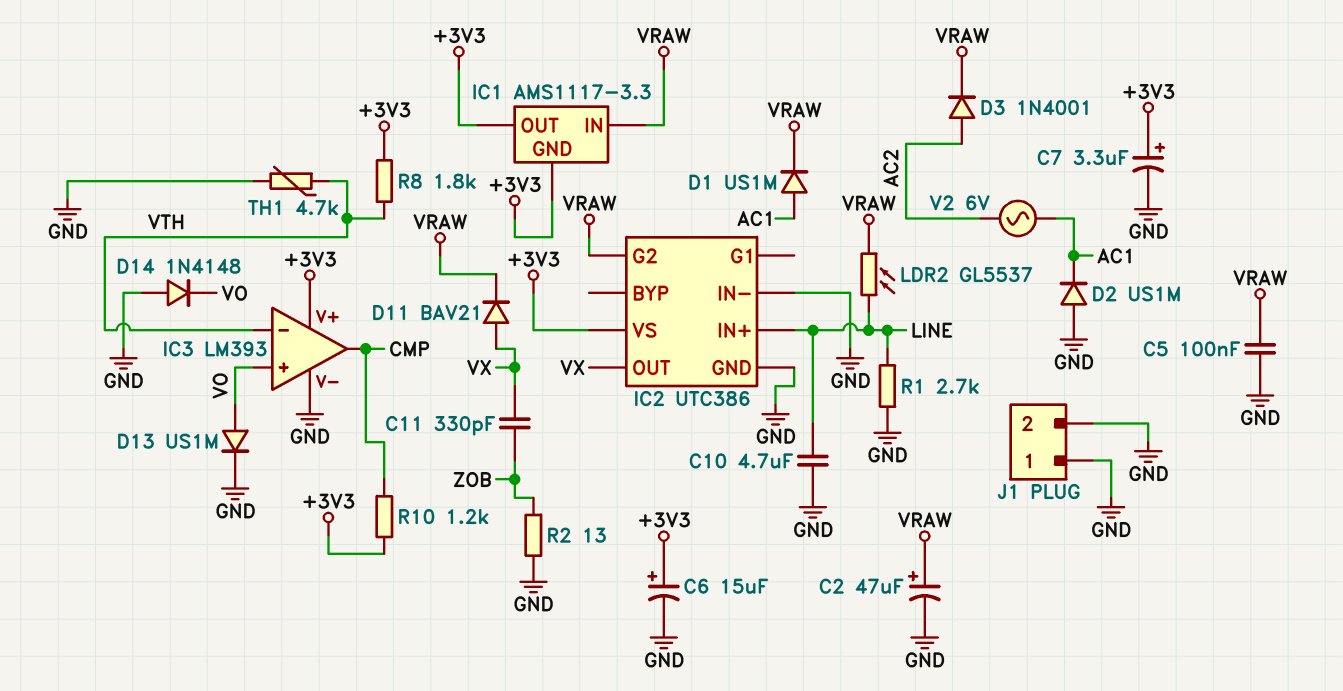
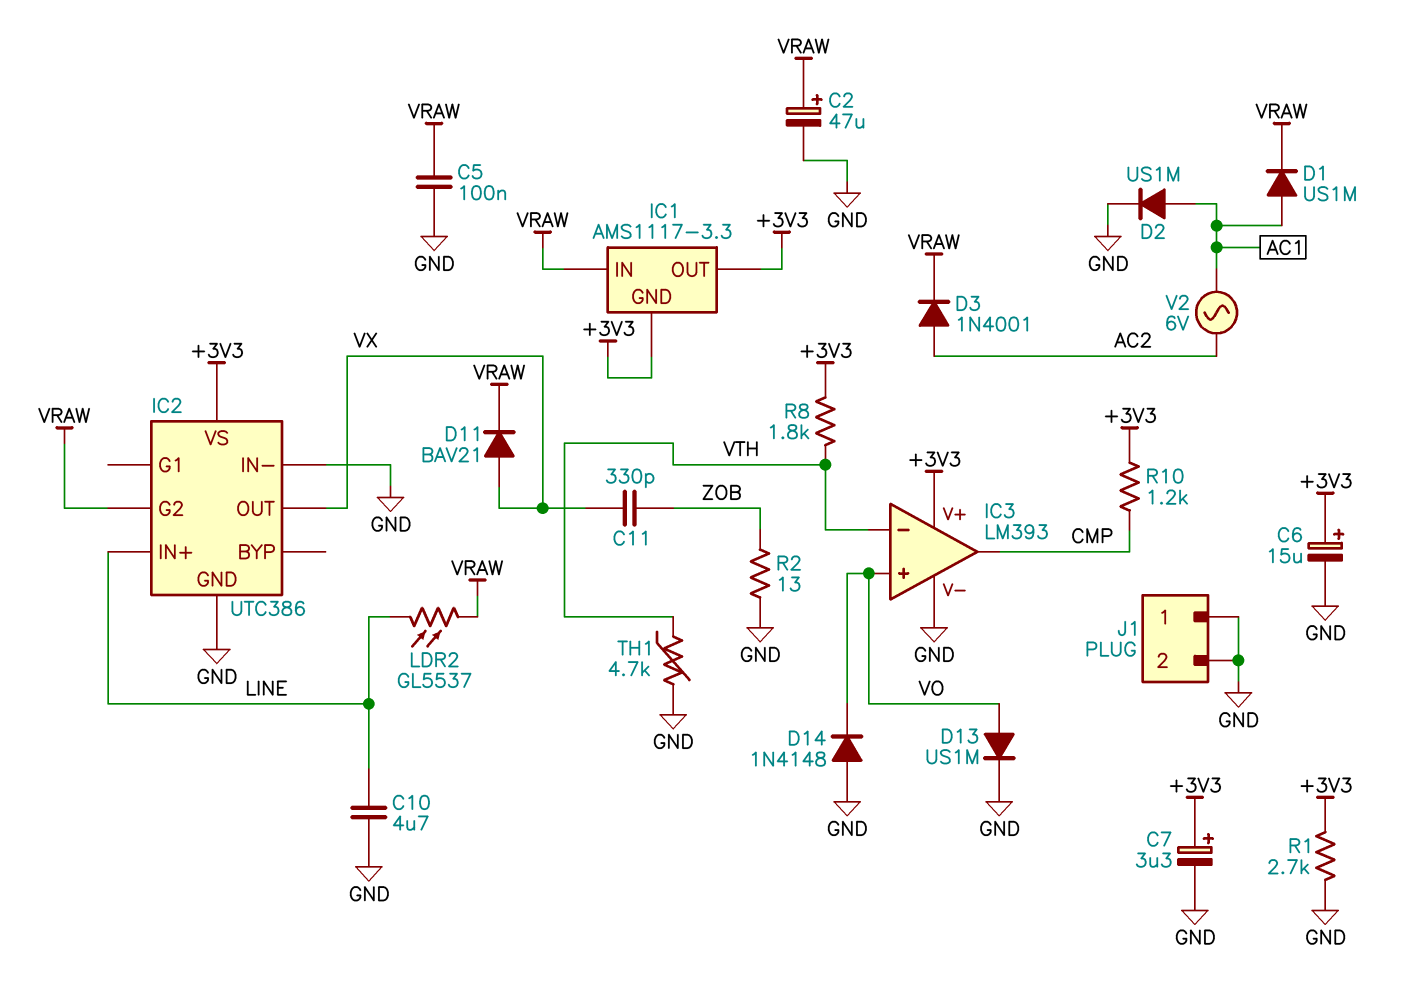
D2: diode US1M (A GND, K AC1) -> diode US1M (A AC1, K GND)
R1: 2.7k (GND, LINE) -> 2.7k (+3V3, GND)

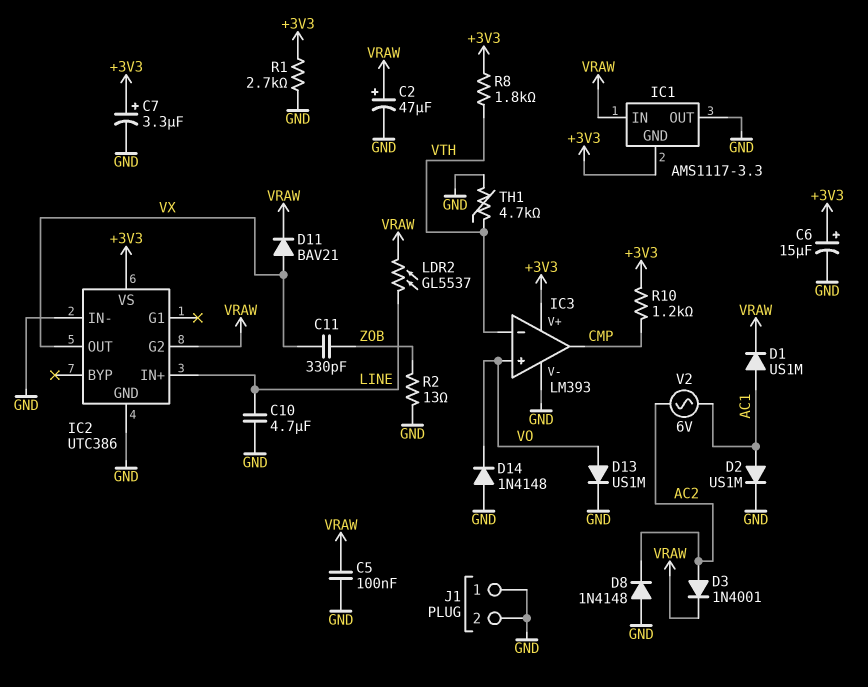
D8: none -> diode 1N4148 (A GND, K AC2)
IC1 pin OUT: +3V3 -> GND

